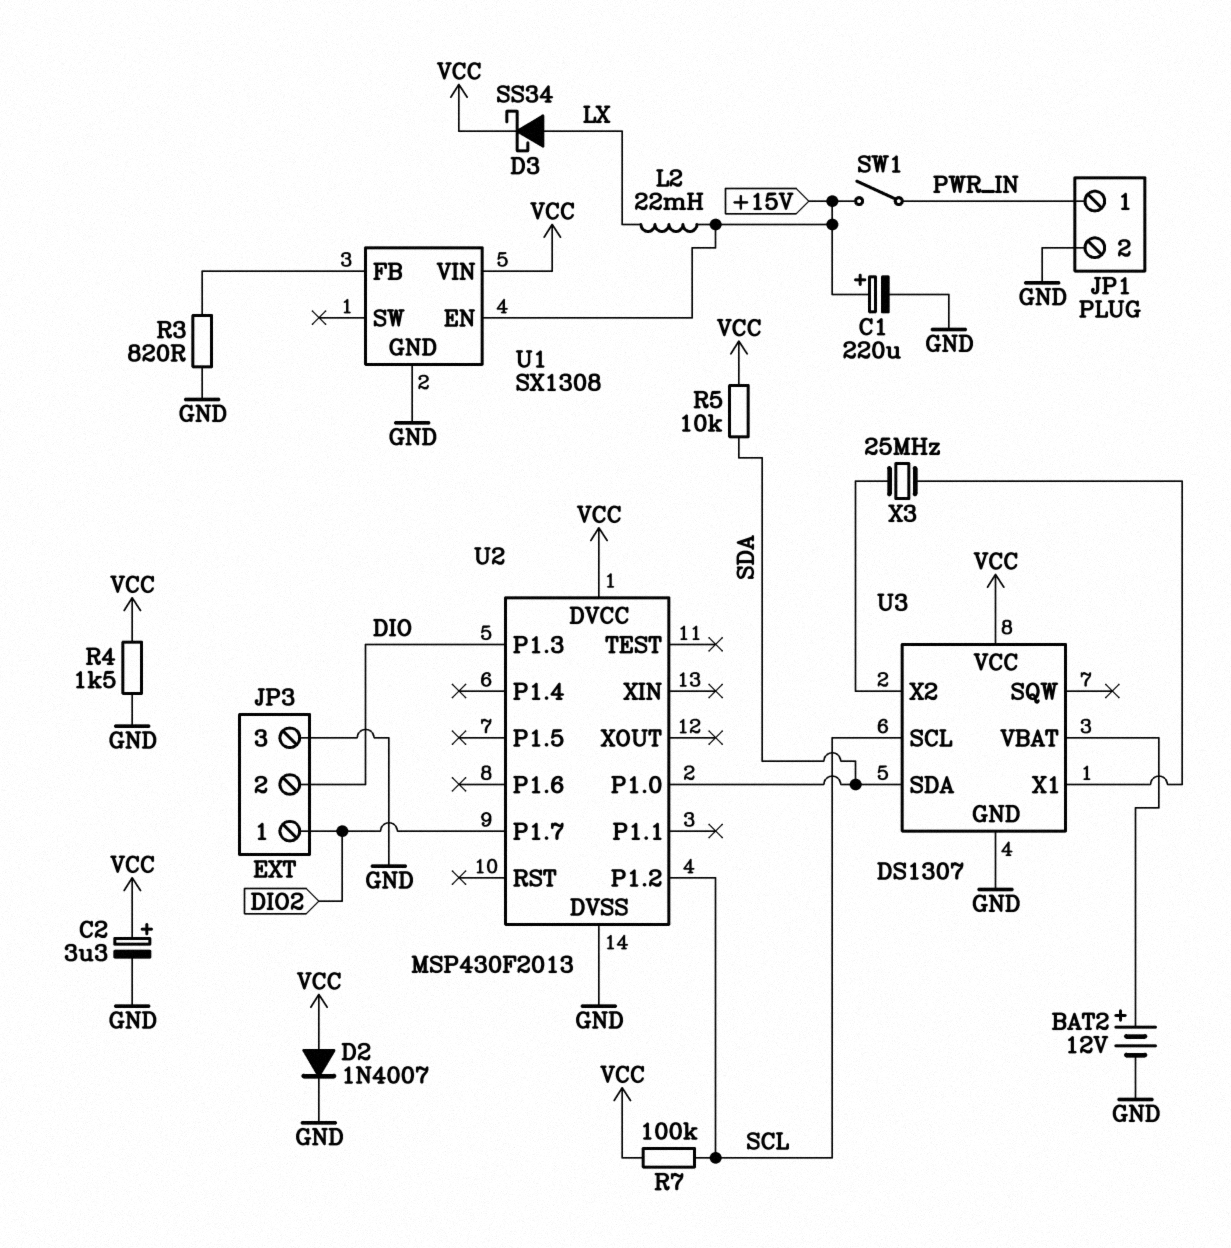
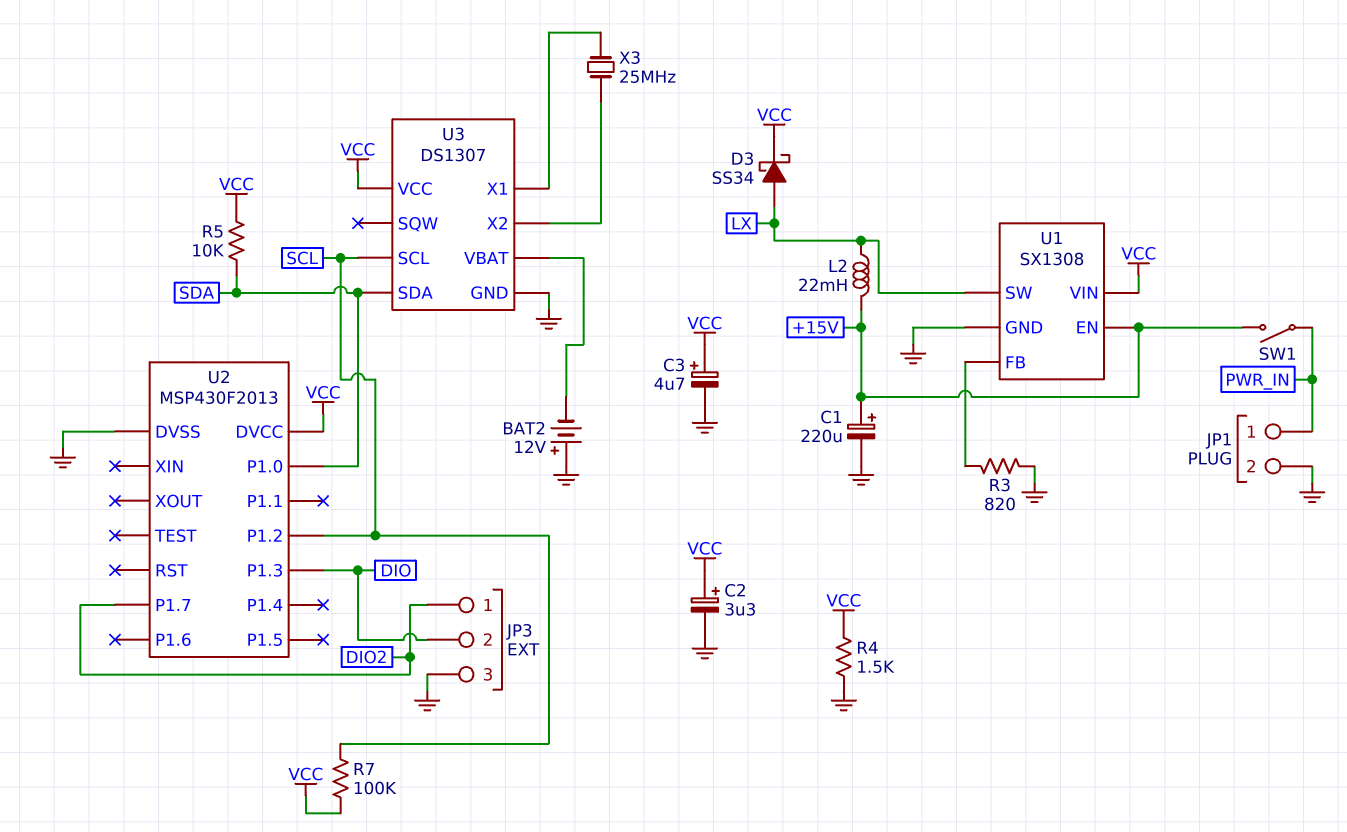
BAT2: 12V (plus U3/VBAT, minus GND) -> 12V (plus GND, minus U3/VBAT)
C3: none -> 4.7uF (plus VCC, minus GND)
D2: diode 1N4007 (A VCC, K GND) -> none
U1 pin SW: none -> LX

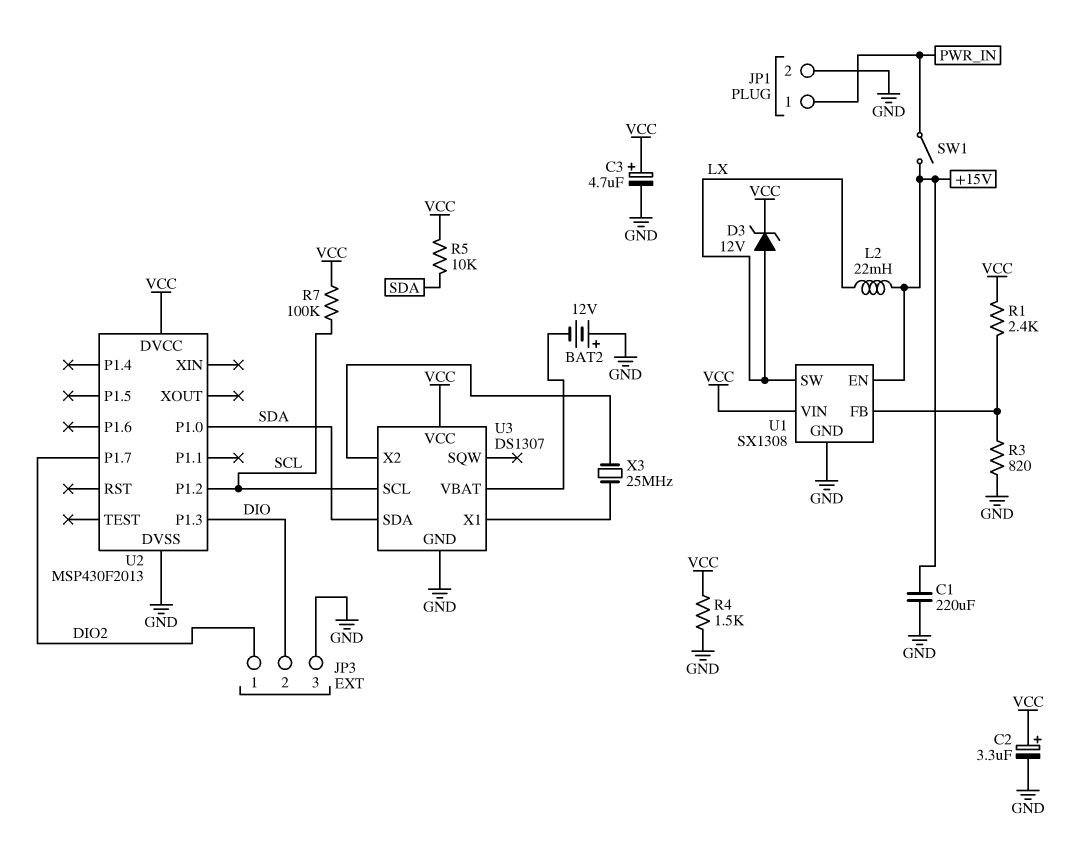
C1: 220uF (plus +15V, minus GND) -> 220uF (+15V, GND)
D3: schottky SS34 (A LX, K VCC) -> zener 12V (A LX, K VCC)
R1: none -> 2.4k (U1/FB, VCC)

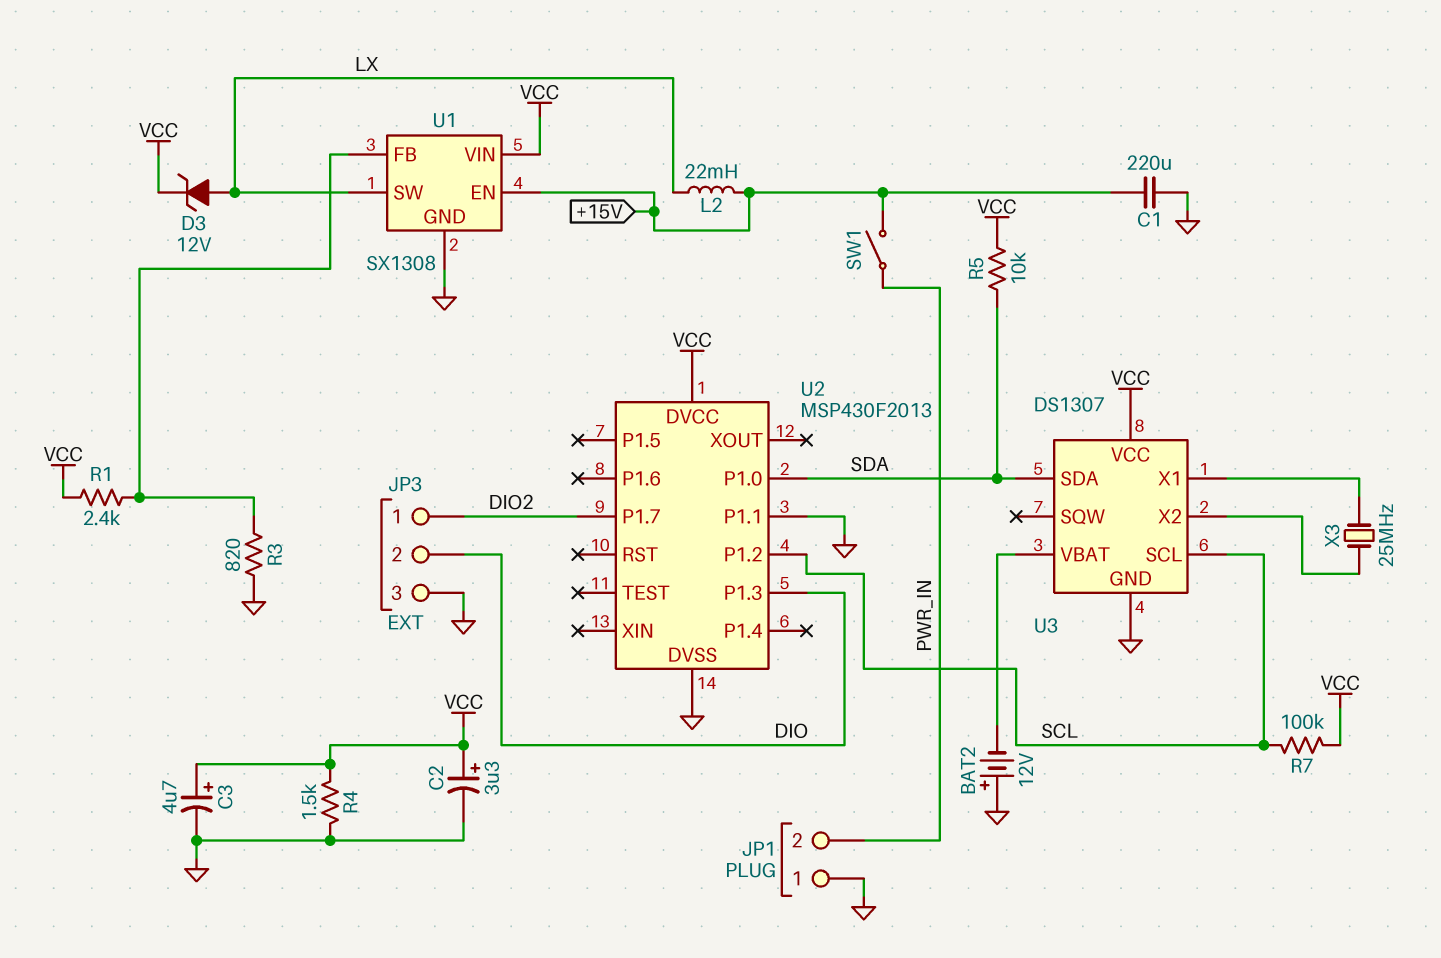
JP1 pin 1: PWR_IN -> GND
JP1 pin 2: GND -> PWR_IN
U2 pin P1.1: none -> GND

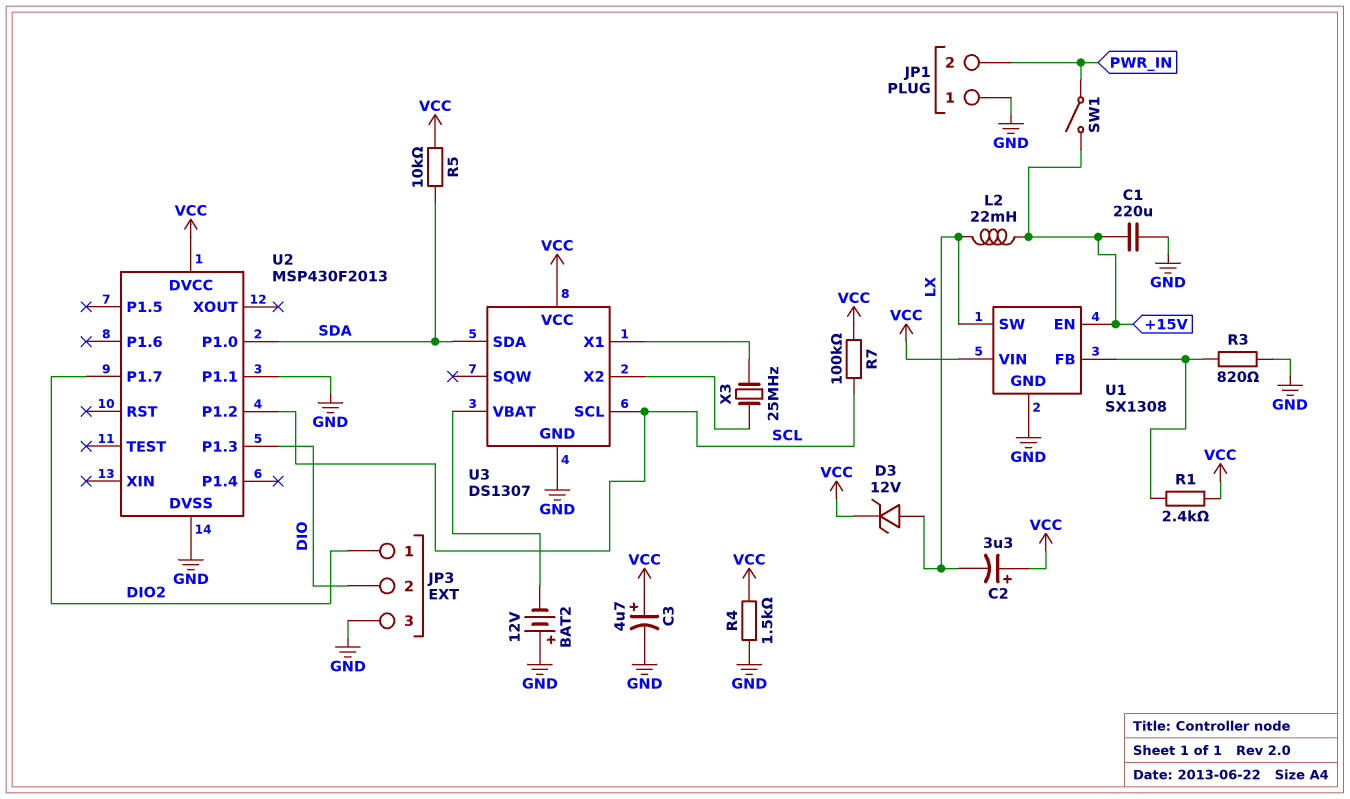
C2: 3.3uF (plus VCC, minus GND) -> 3.3uF (plus VCC, minus LX)

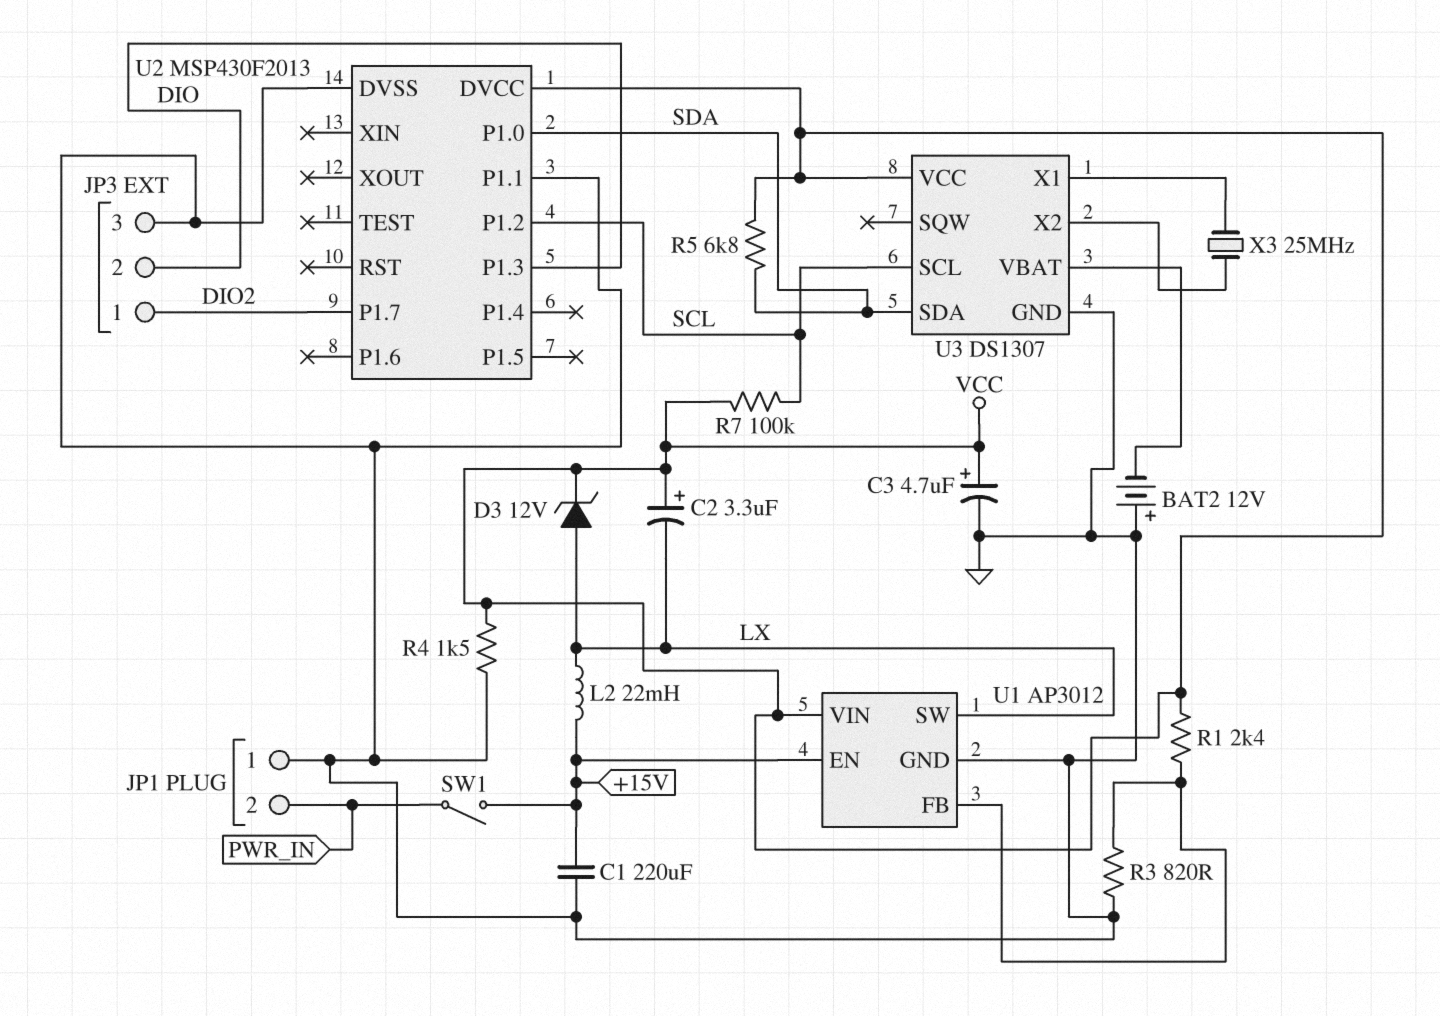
R5: 10k (SDA, VCC) -> 6.8k (SDA, VCC)
U1: SX1308 -> AP3012

